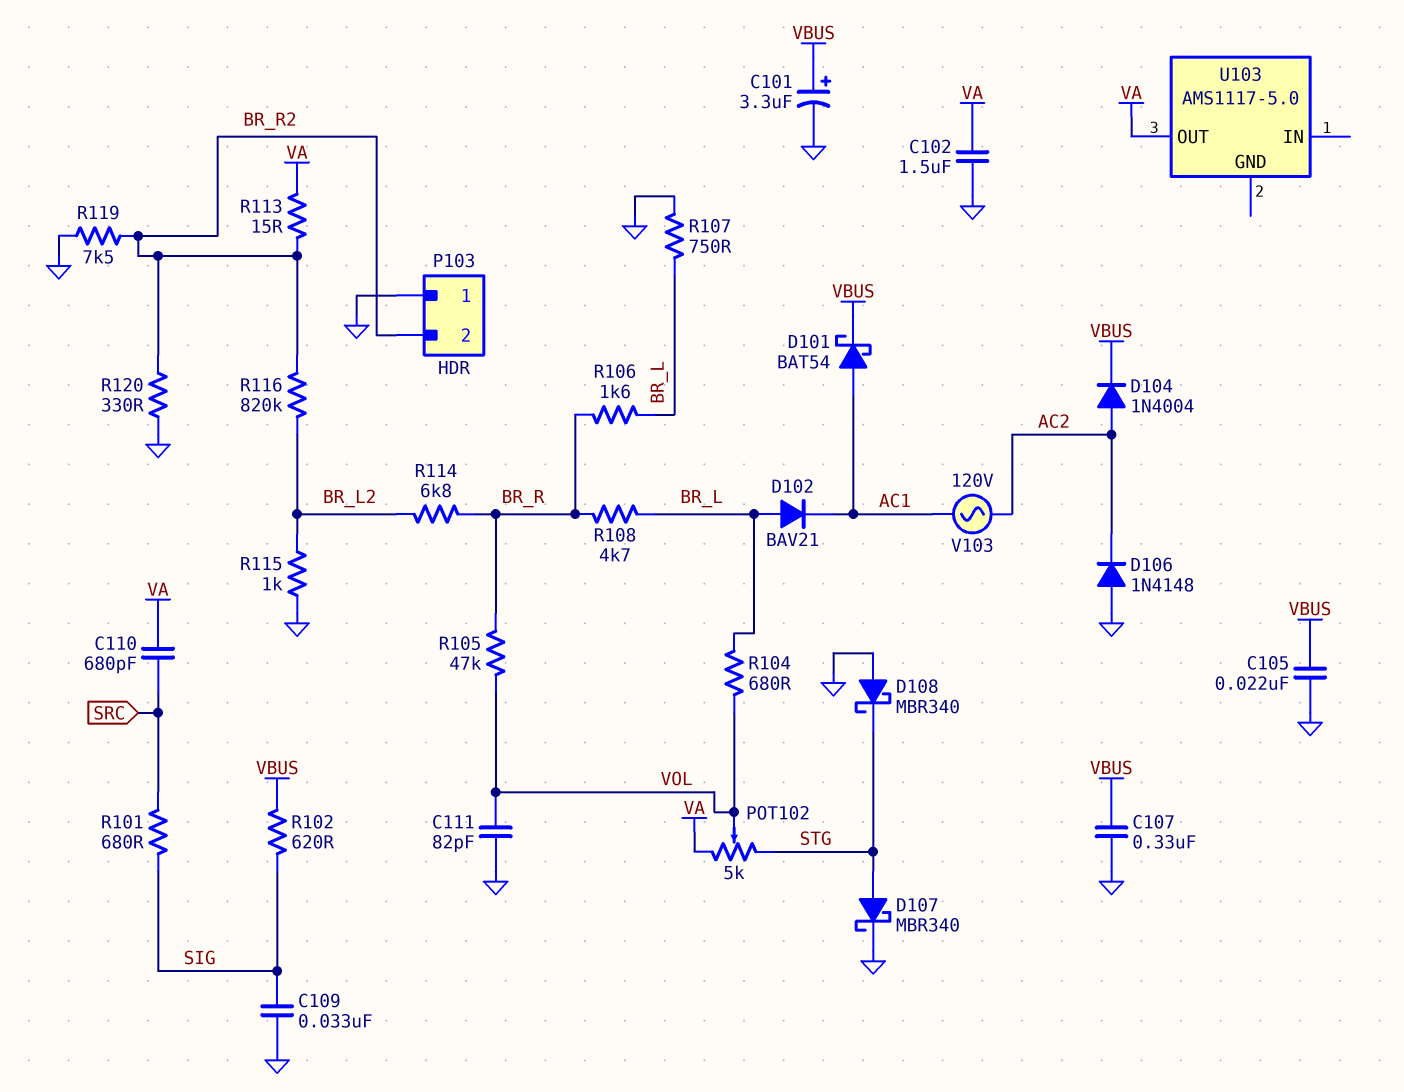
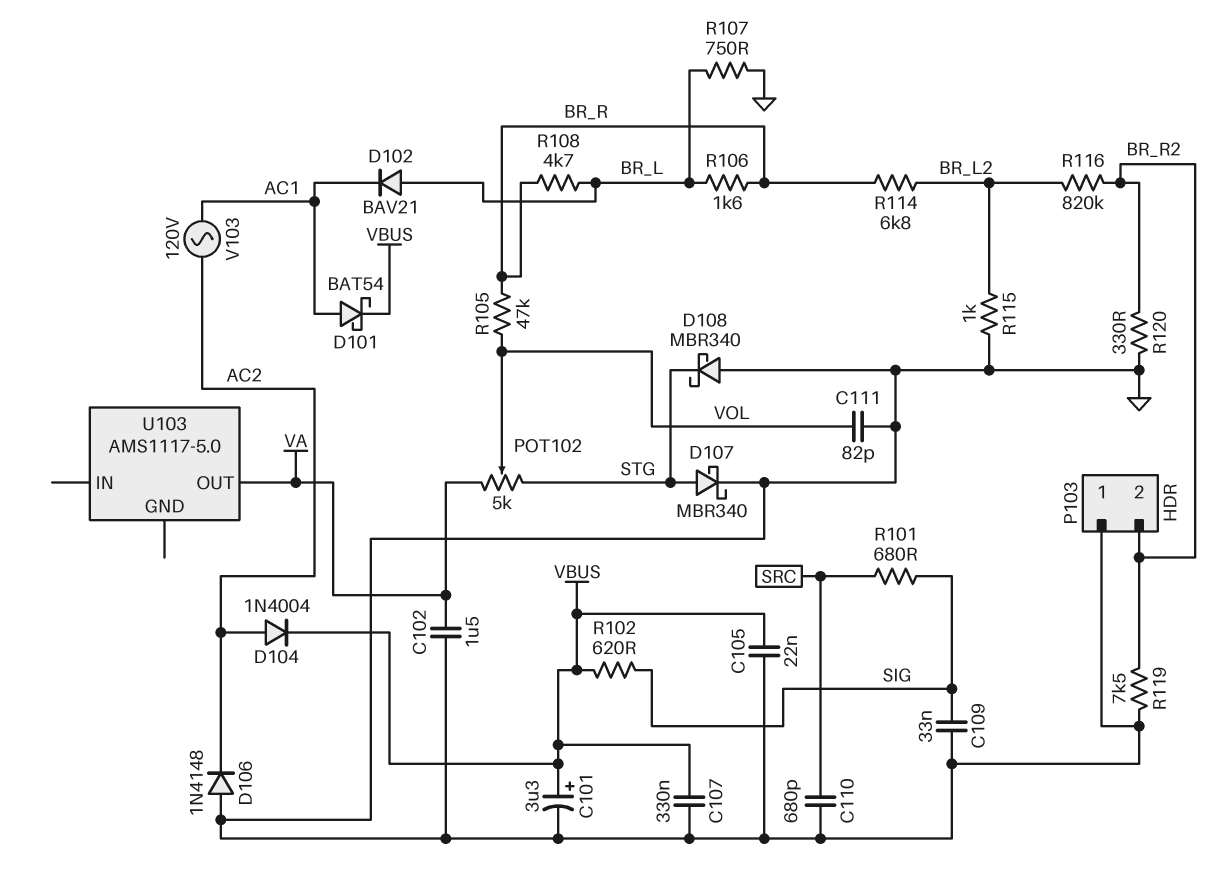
C110: 680pF (SRC, VA) -> 680pF (GND, SRC)
R104: 680 (BR_L, VOL) -> none
R113: 15 (BR_R2, VA) -> none

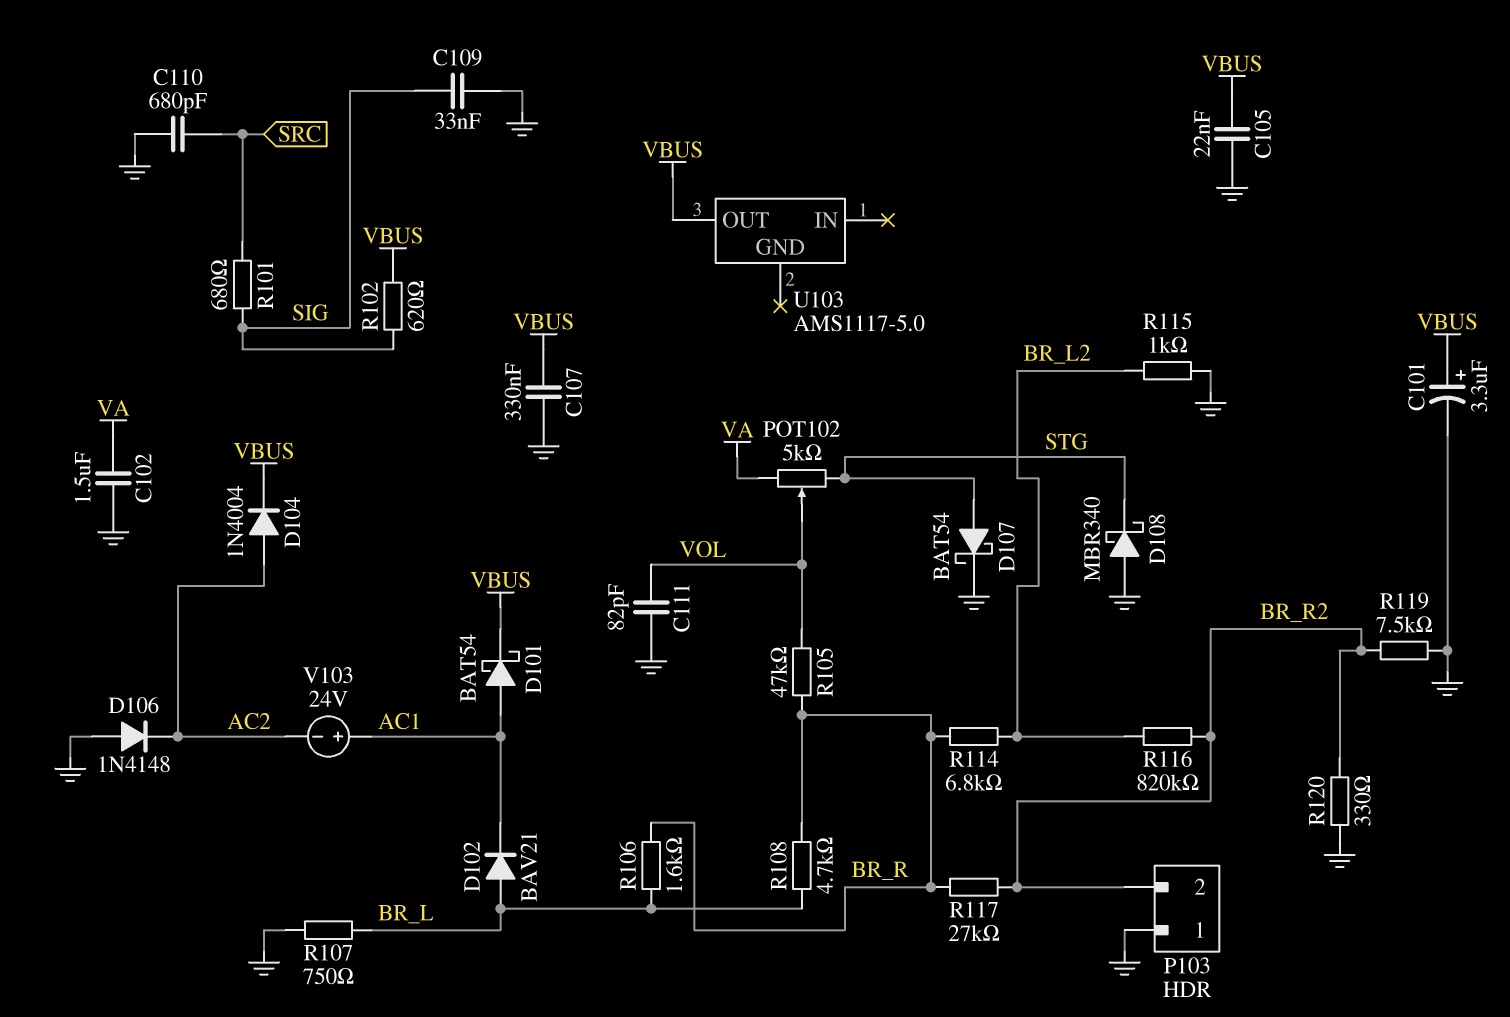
D107: schottky MBR340 (A STG, K GND) -> schottky BAT54 (A STG, K GND)
R117: none -> 27k (BR_R, BR_R2)
U103 pin OUT: VA -> VBUS
V103: AC 120V (AC1, AC2) -> 24V (plus AC1, minus AC2)

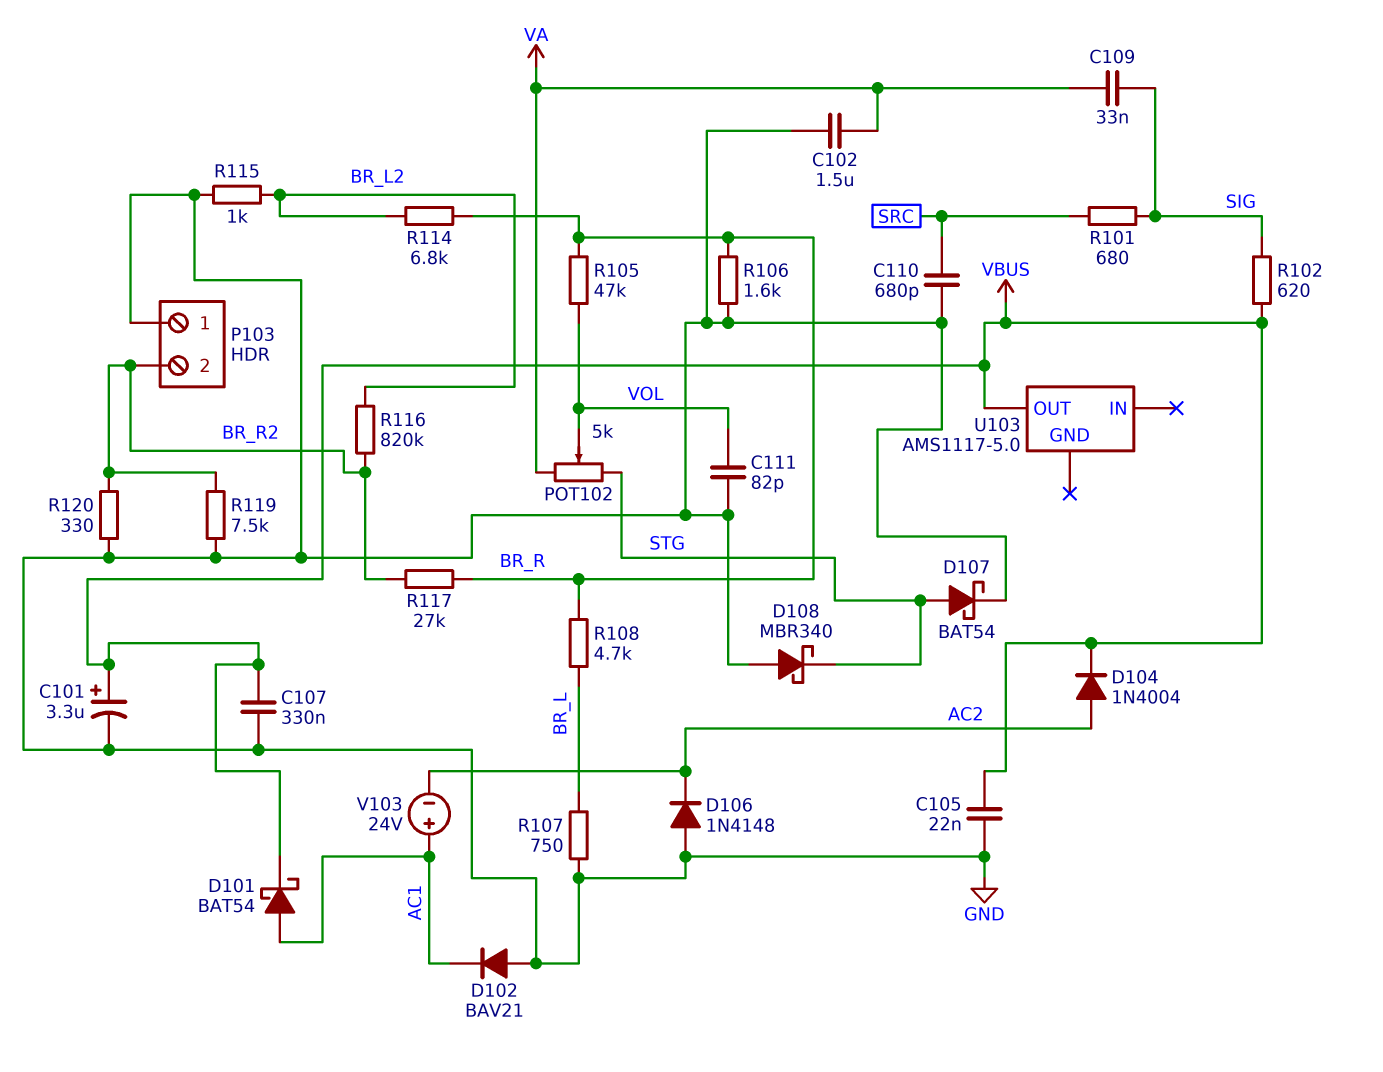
C109: 33nF (GND, SIG) -> 33nF (SIG, VA)
D102: diode BAV21 (A BR_L, K AC1) -> diode BAV21 (A GND, K AC1)
R106: 1.6k (BR_L, BR_R) -> 1.6k (BR_R, GND)

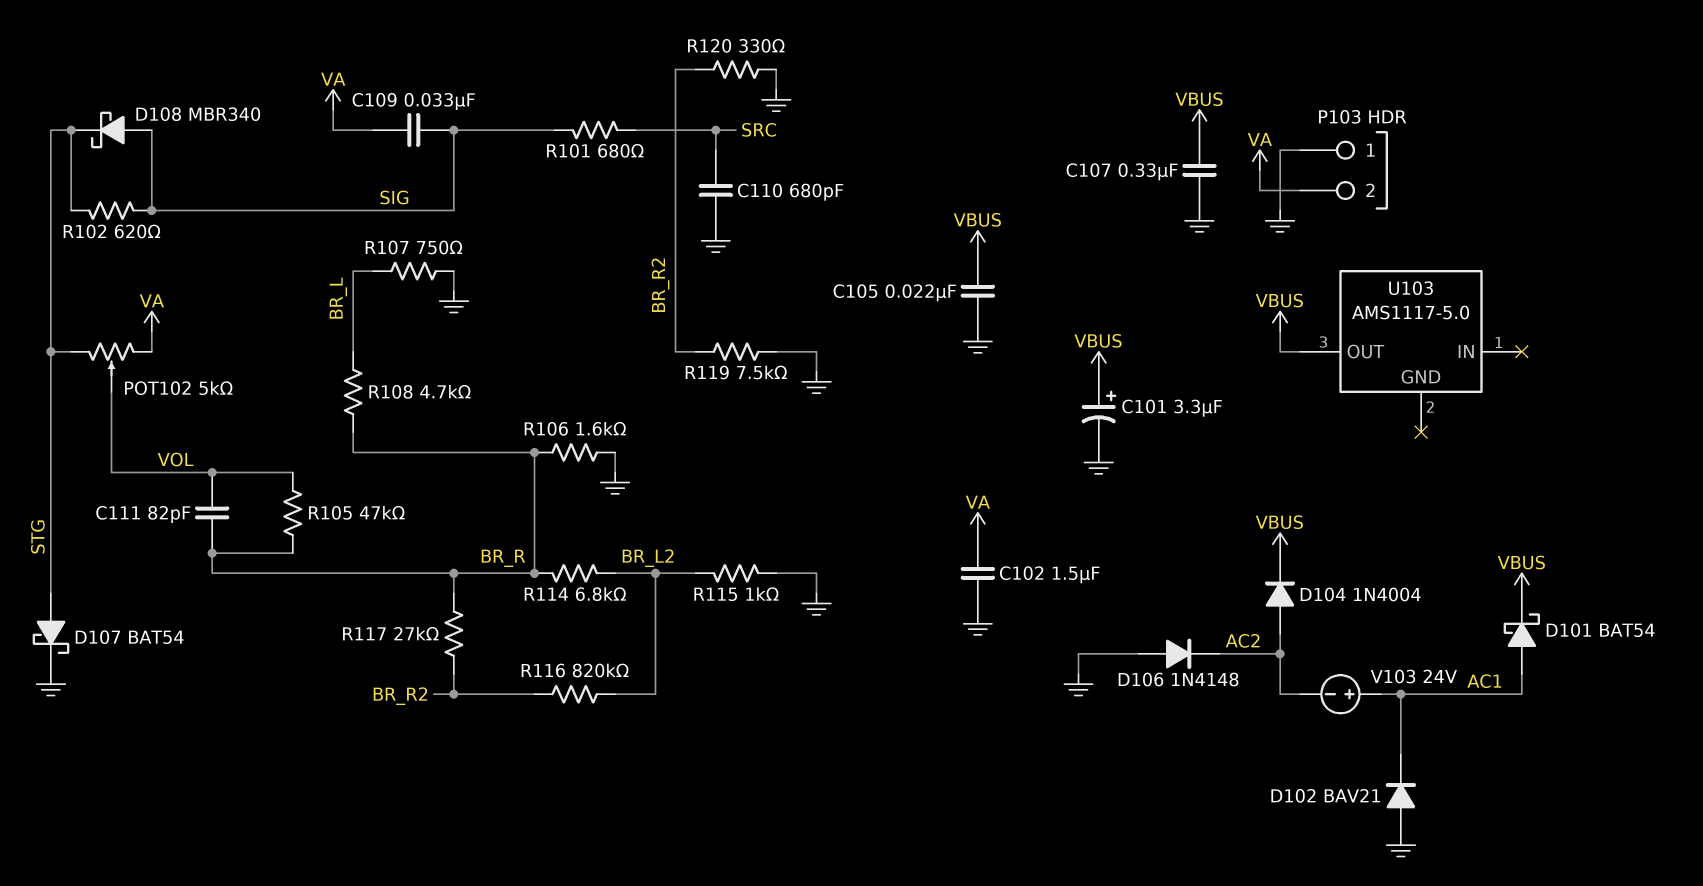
C111: 82pF (GND, VOL) -> 82pF (BR_R, VOL)
D108: schottky MBR340 (A GND, K STG) -> schottky MBR340 (A SIG, K STG)
P103 pin 2: BR_R2 -> VA
R102: 620 (SIG, VBUS) -> 620 (SIG, STG)

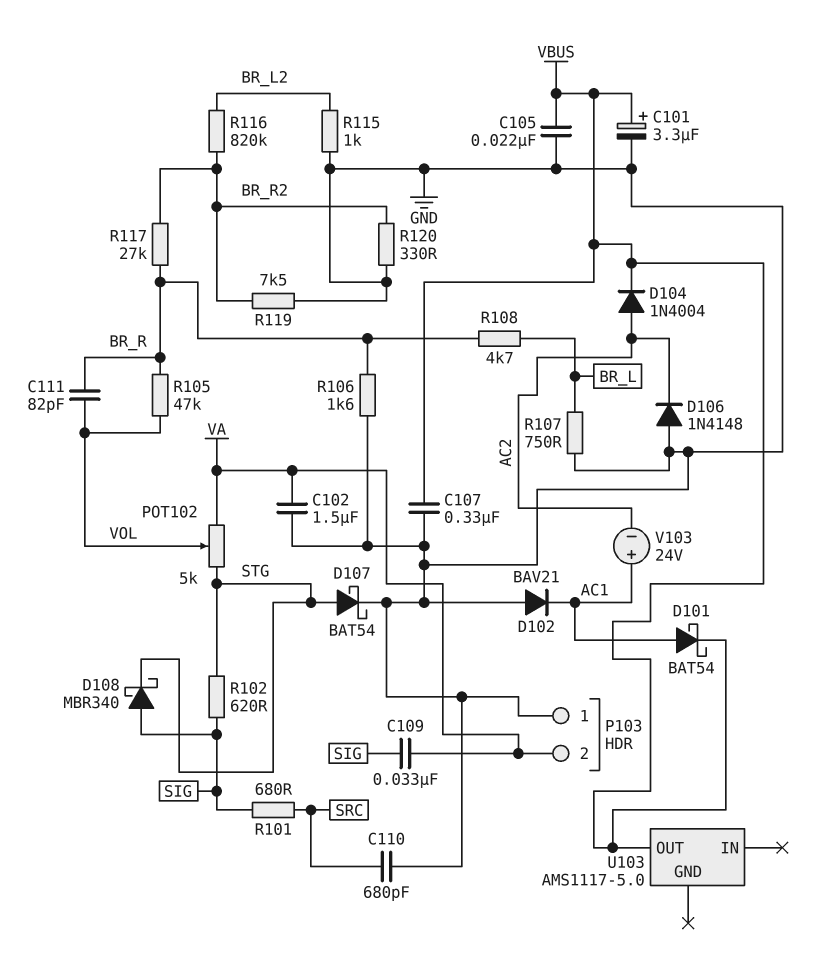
R114: 6.8k (BR_L2, BR_R) -> none

